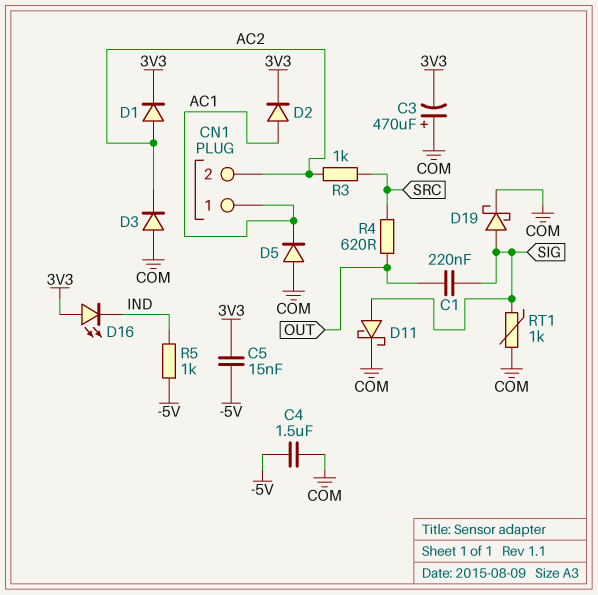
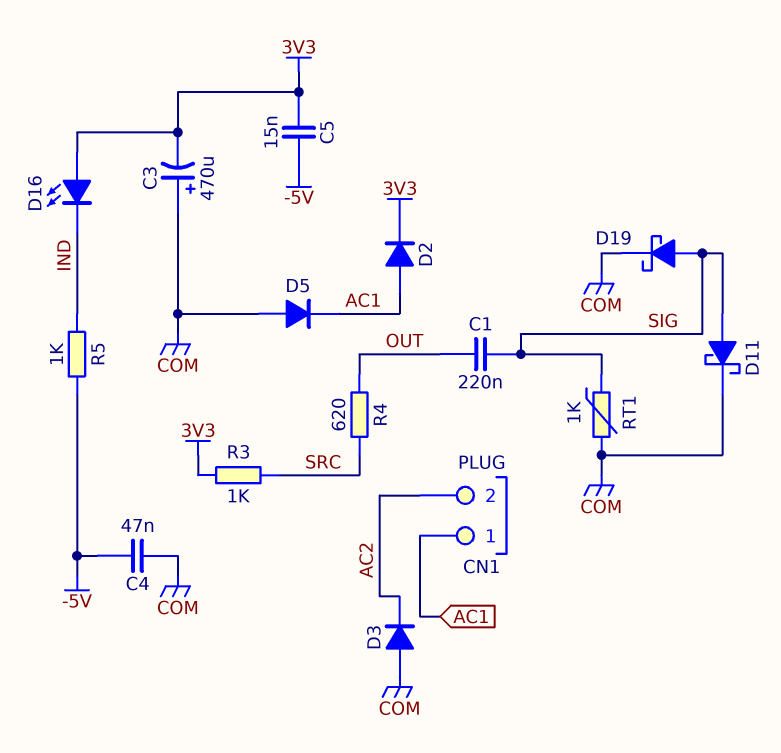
C4: 1.5uF (-5V, COM) -> 47nF (-5V, COM)
D1: diode (A AC2, K 3V3) -> none
R3: 1k (AC2, SRC) -> 1k (3V3, SRC)

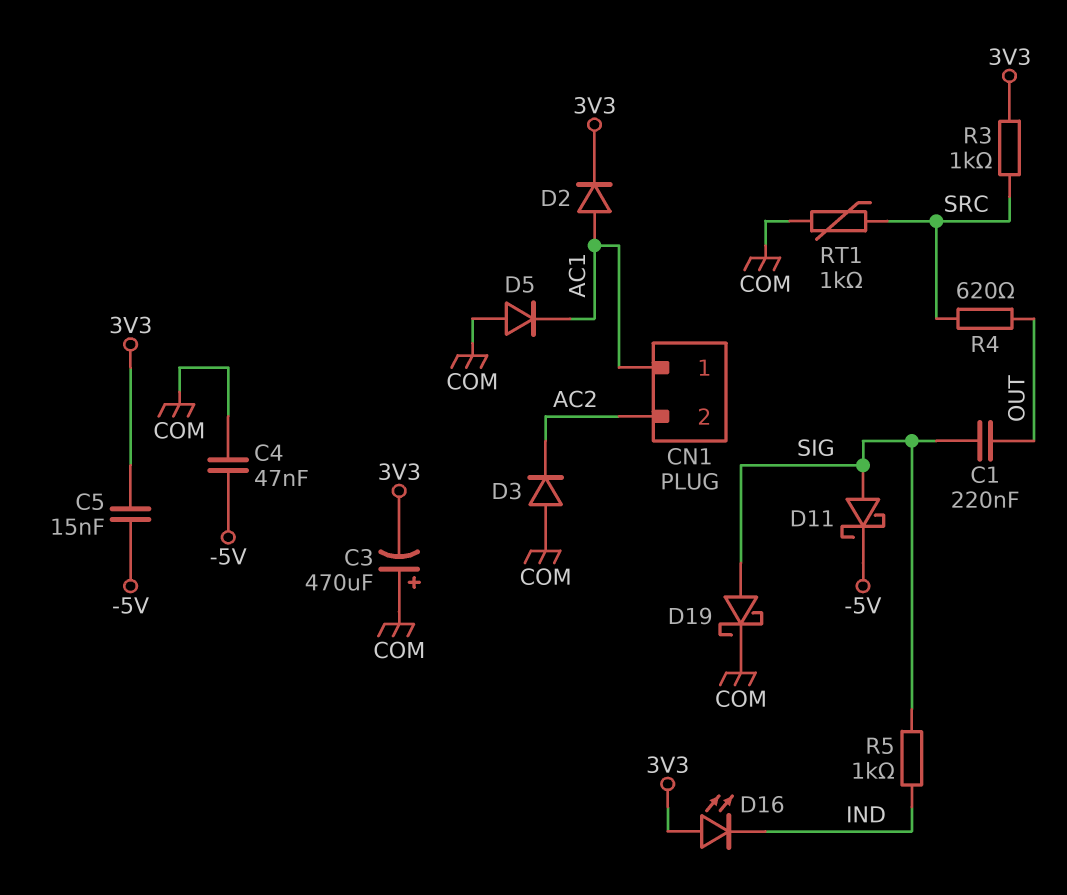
D11: schottky (A SIG, K COM) -> schottky (A SIG, K -5V)
R5: 1k (-5V, IND) -> 1k (IND, SIG)
RT1: 1k (COM, SIG) -> 1k (COM, SRC)

